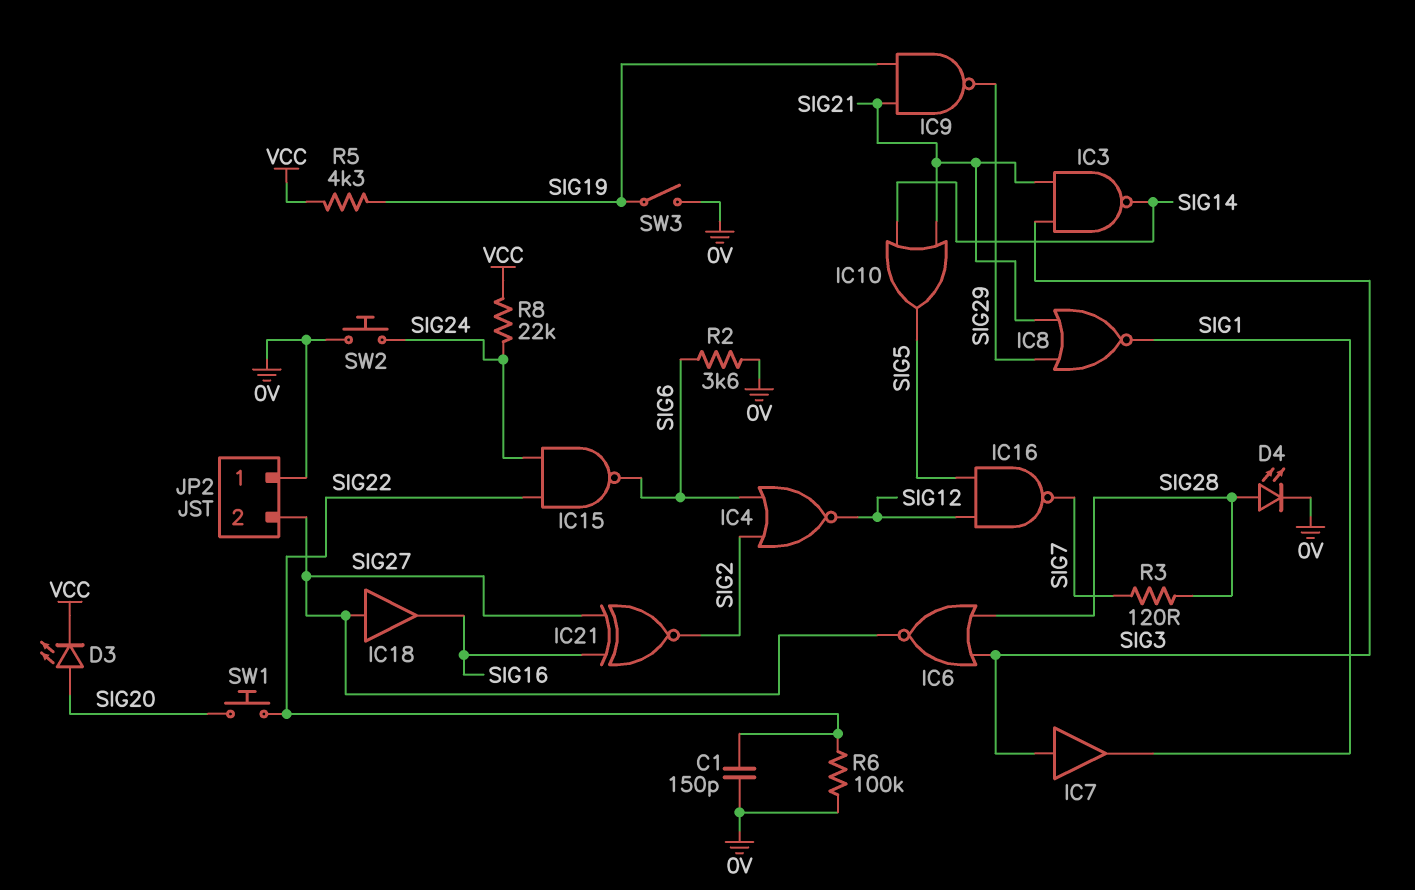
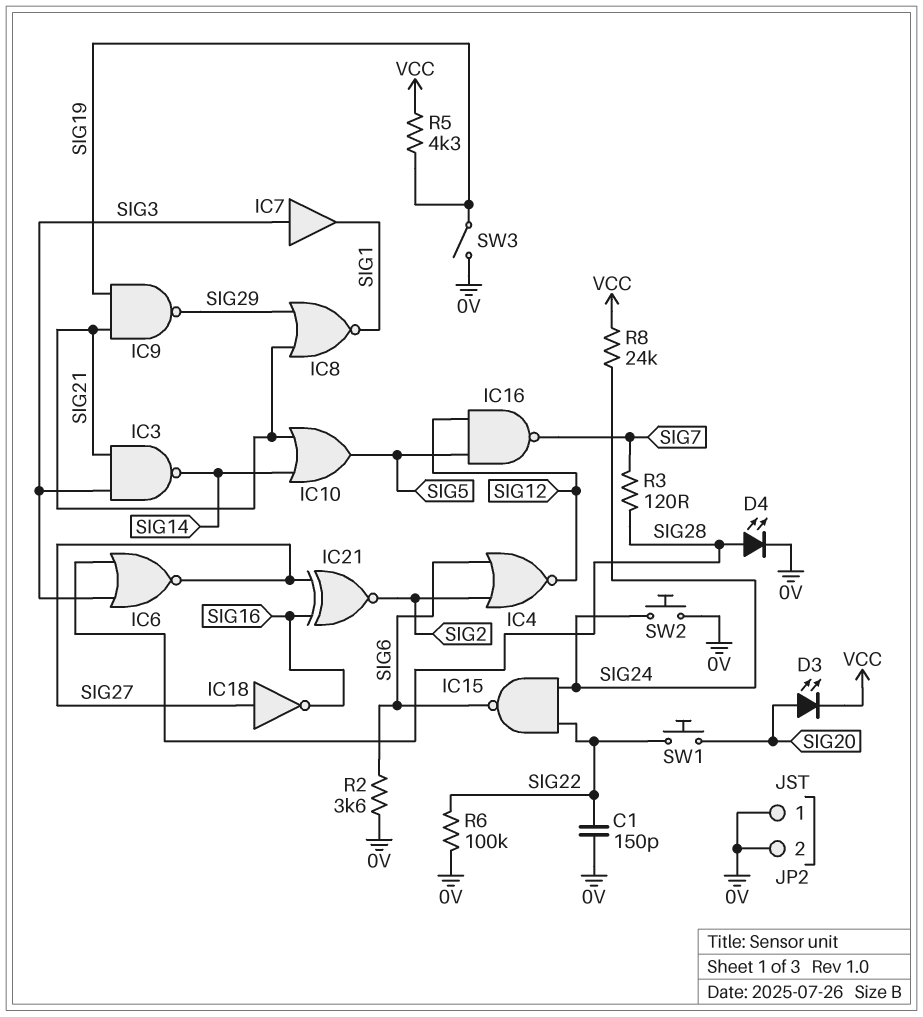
IC18: buffer (in SIG27, out SIG16) -> NOT (in SIG27, out SIG16)
JP2 pin 2: SIG27 -> 0V
R8: 22k (SIG24, VCC) -> 24k (SIG24, VCC)

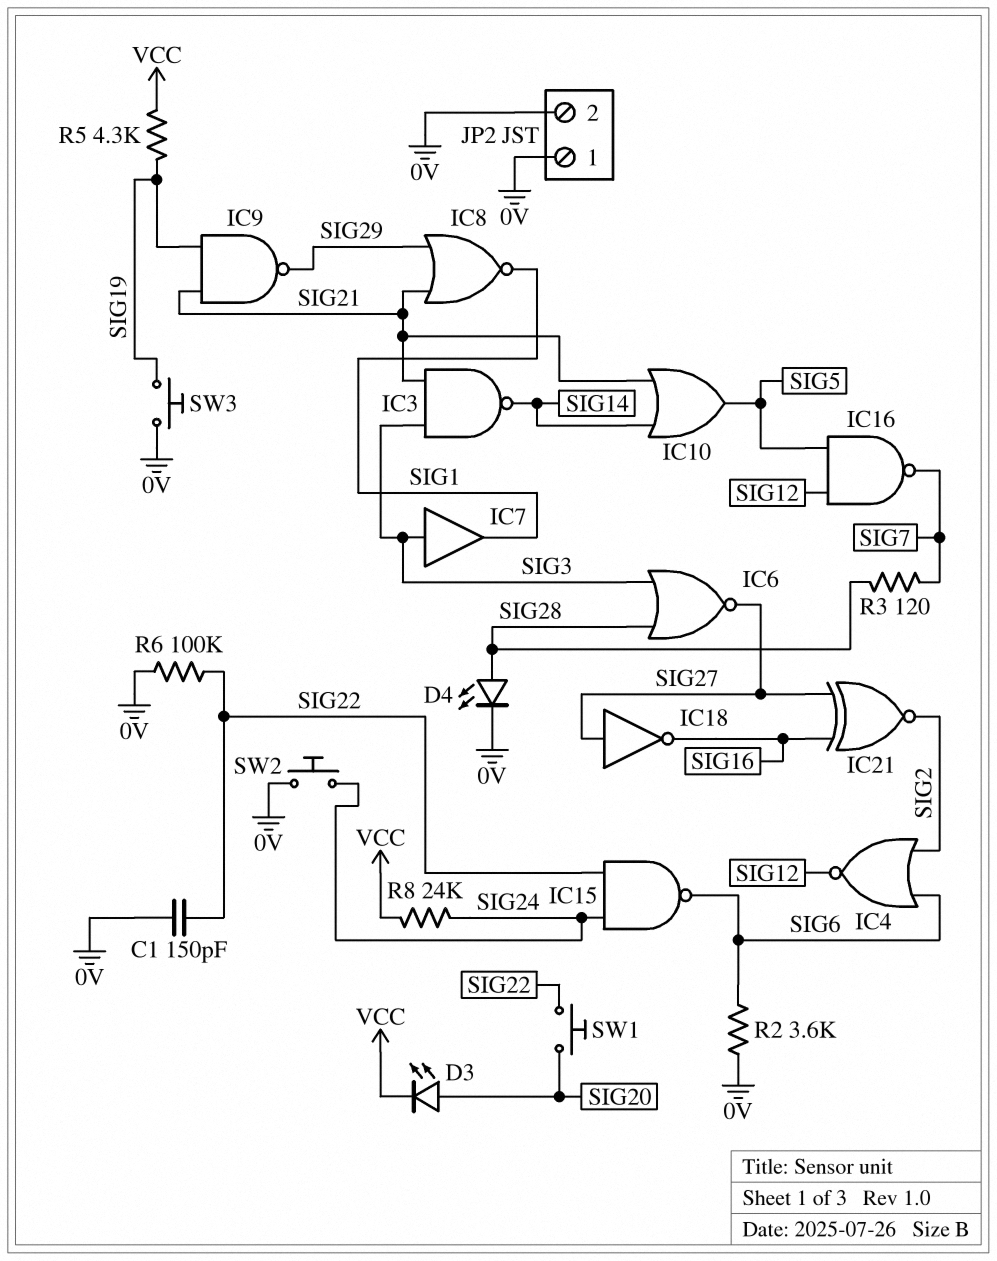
SW3: switch (0V, SIG19) -> button (0V, SIG19)

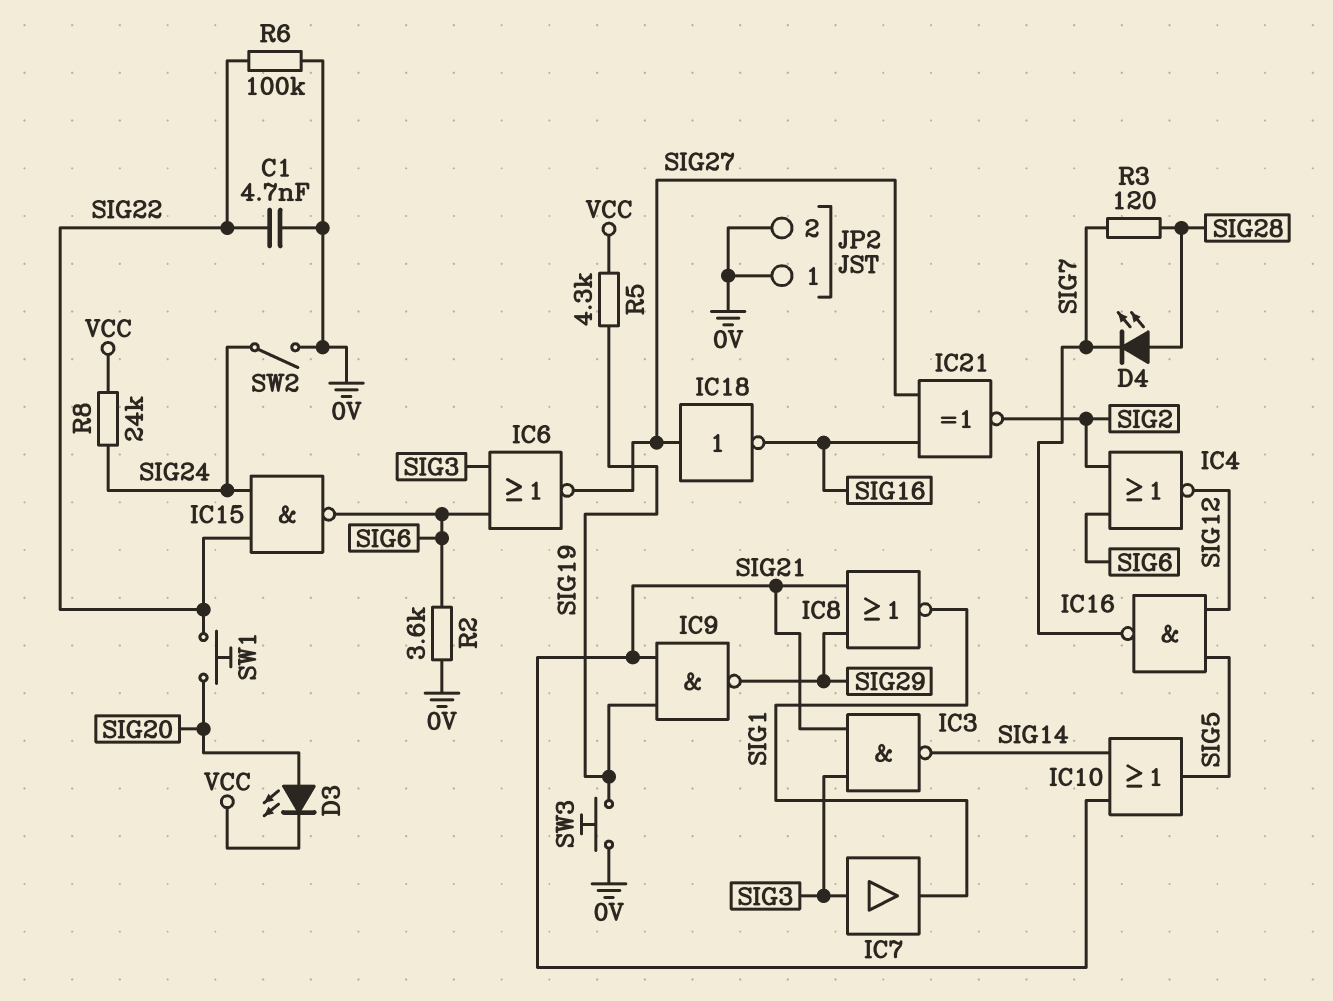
C1: 150pF (0V, SIG22) -> 4.7nF (0V, SIG22)
D4: LED (A SIG28, K 0V) -> LED (A SIG28, K SIG7)
IC6: NOR (in SIG3, in SIG28, out SIG27) -> NOR (in SIG3, in SIG6, out SIG27)
SW2: button (0V, SIG24) -> switch (0V, SIG24)

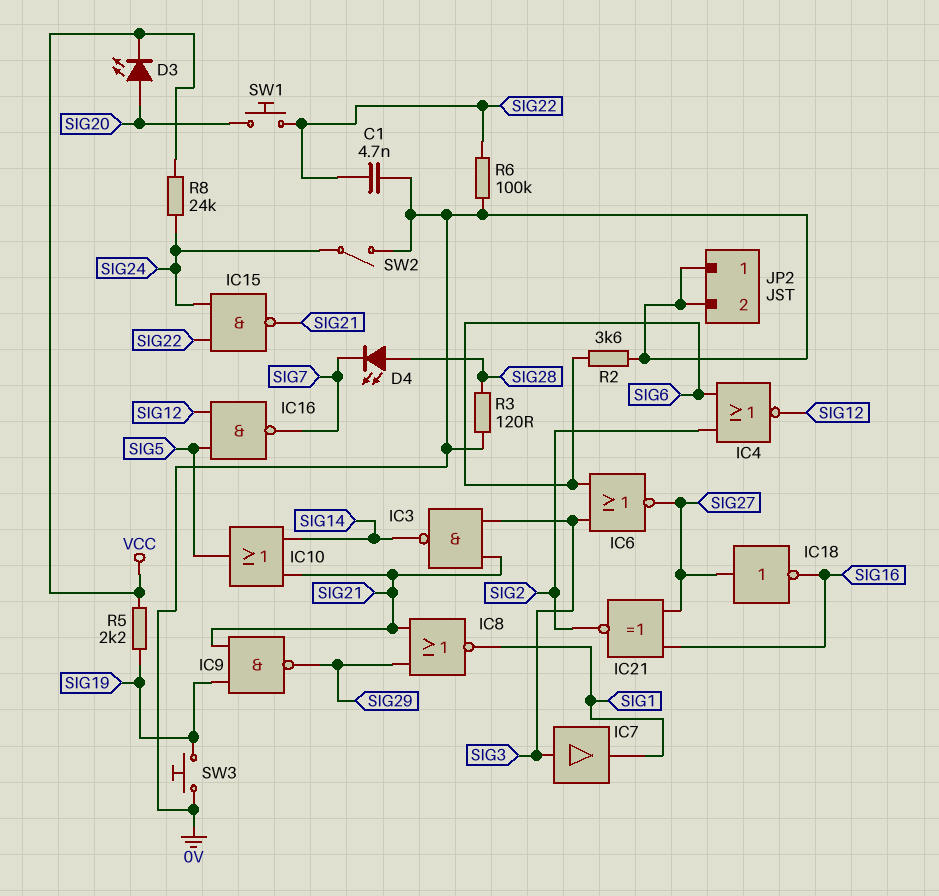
IC15: NAND (in SIG22, in SIG24, out SIG6) -> NAND (in SIG22, in SIG24, out SIG21)
R3: 120 (SIG7, SIG28) -> 120 (0V, SIG28)
R5: 4.3k (SIG19, VCC) -> 2.2k (SIG19, VCC)

